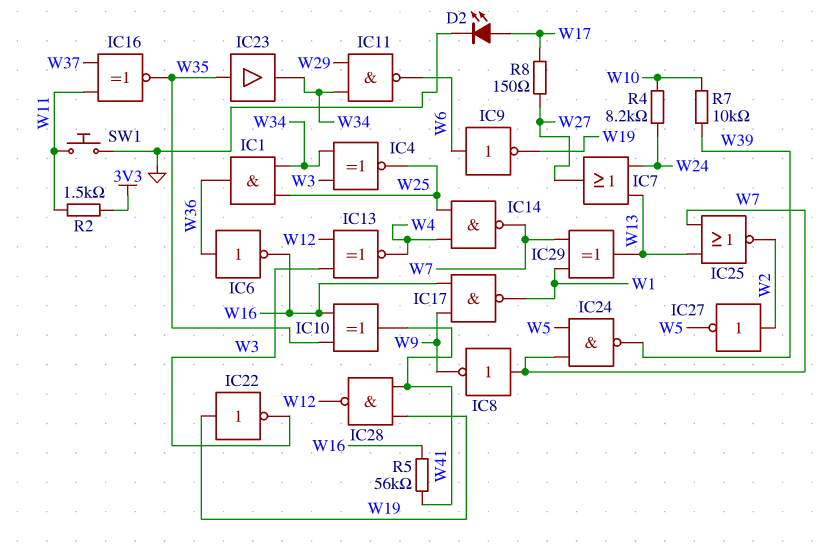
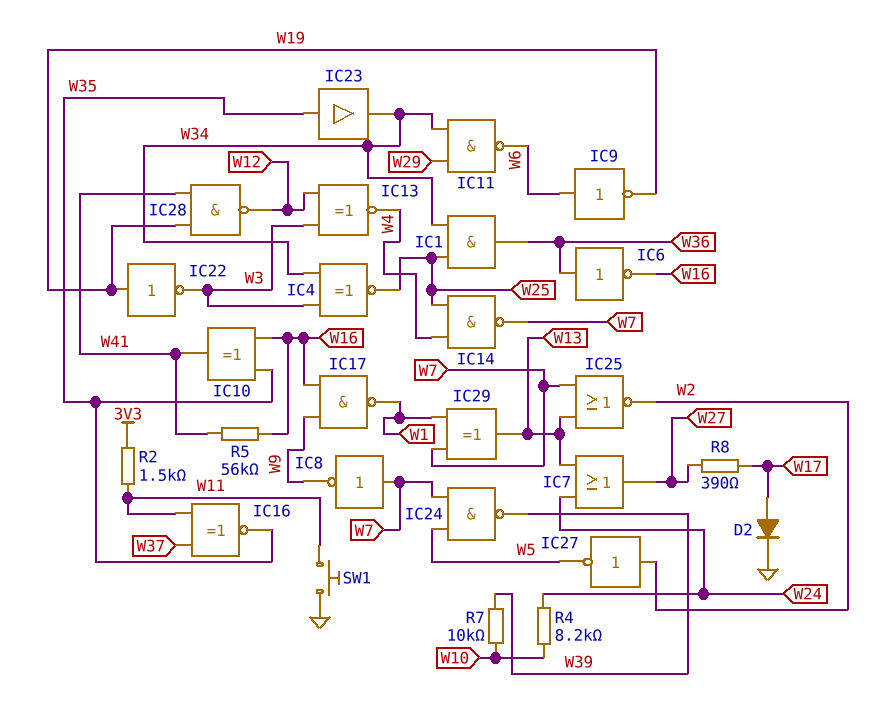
D2: LED (A W17, K GND) -> diode (A W17, K GND)
R8: 150 (W17, W27) -> 390 (W17, W27)

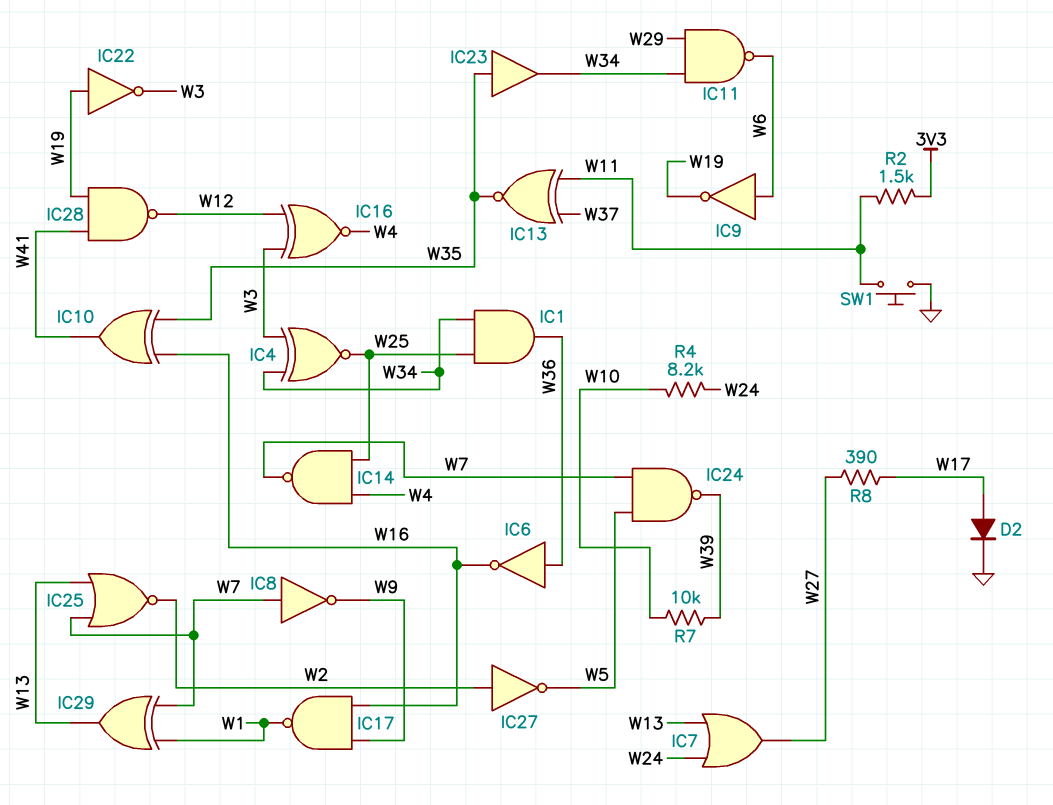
IC13: XNOR (in W3, in W12, out W4) -> XNOR (in W11, in W37, out W35)
IC16: XNOR (in W11, in W37, out W35) -> XNOR (in W3, in W12, out W4)
R5: 56k (W16, W41) -> none

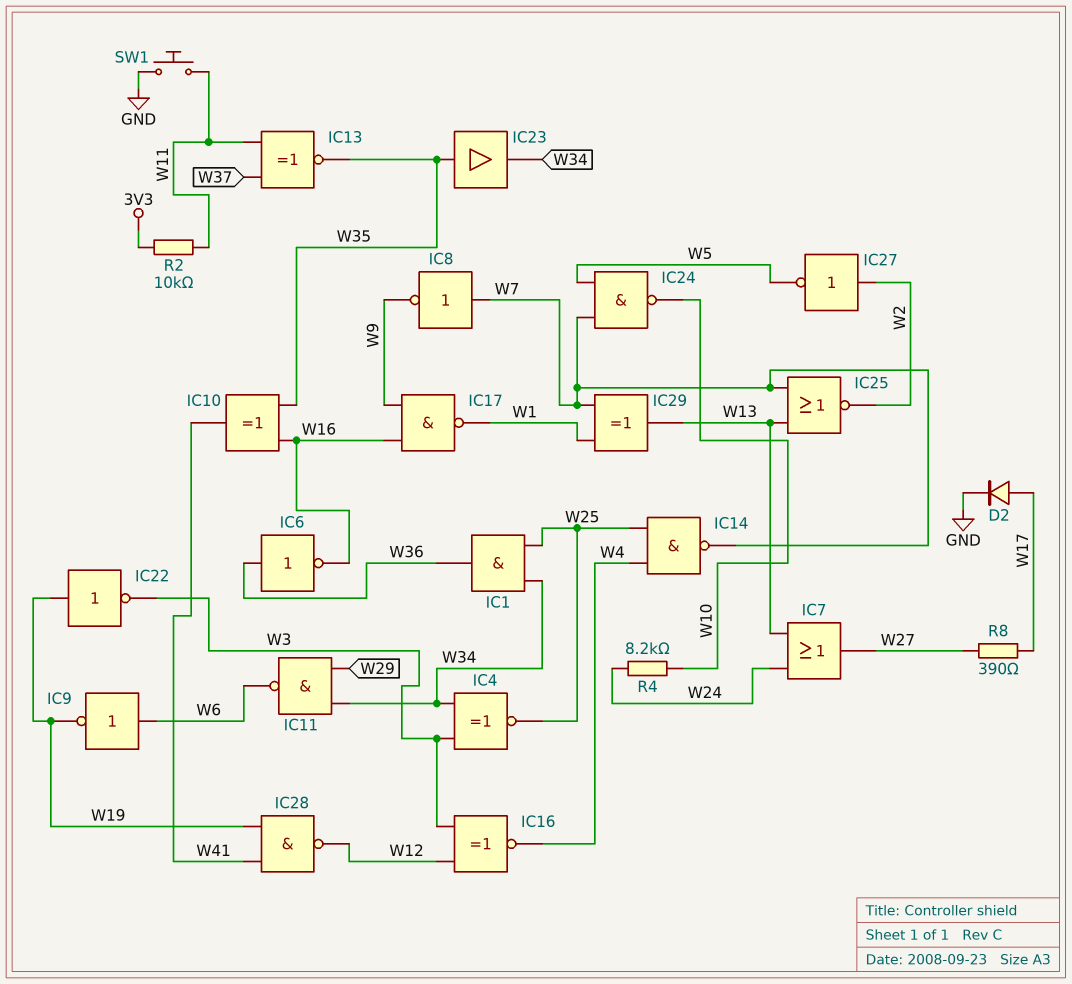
IC24: NAND (in W5, in W7, out W39) -> NAND (in W5, in W7, out W10)
R2: 1.5k (3V3, W11) -> 10k (3V3, W11)
R7: 10k (W10, W39) -> none

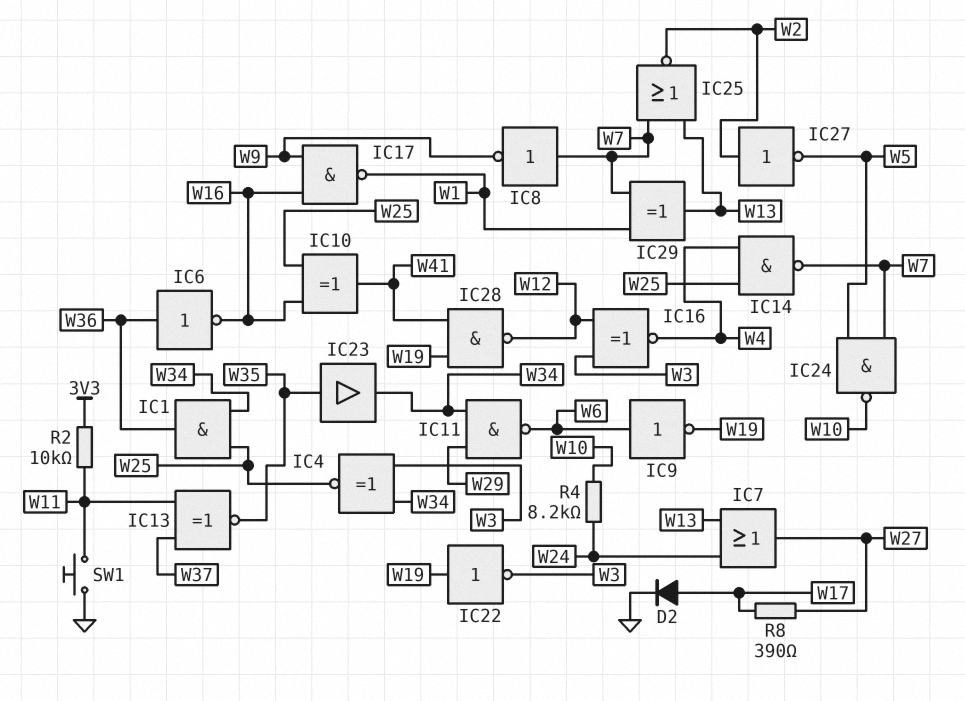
IC10: XOR (in W16, in W35, out W41) -> XOR (in W16, in W25, out W41)

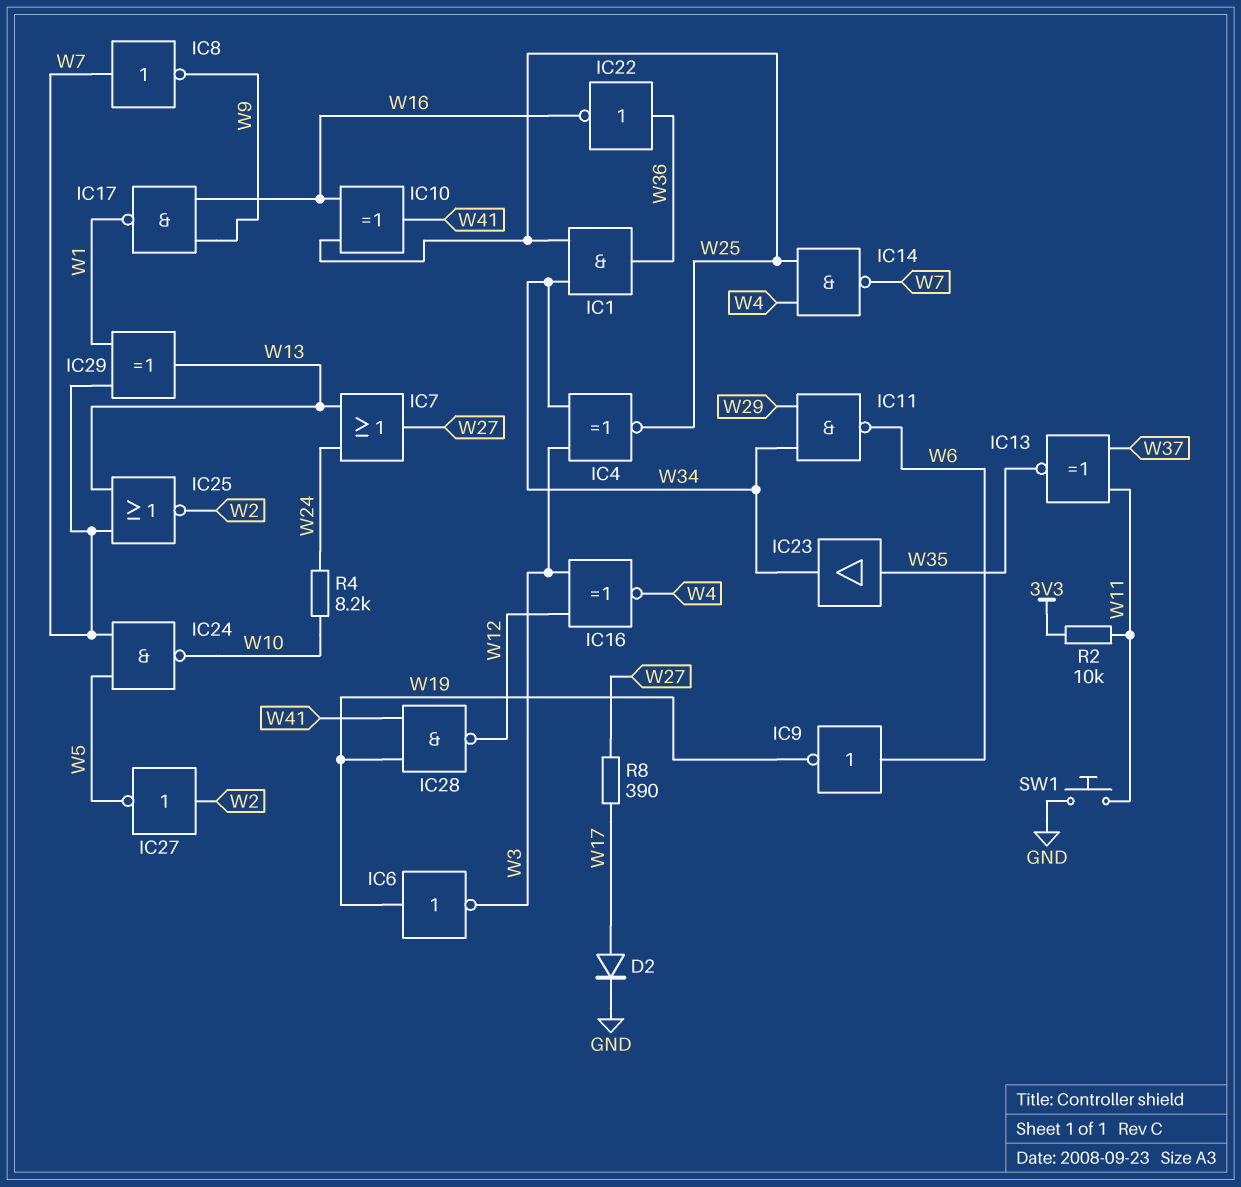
IC6: NOT (in W36, out W16) -> NOT (in W19, out W3)
IC22: NOT (in W19, out W3) -> NOT (in W36, out W16)

